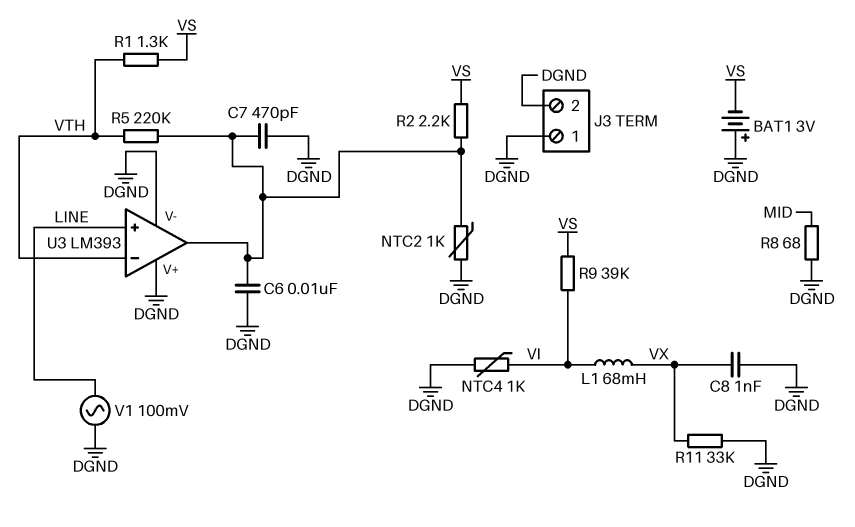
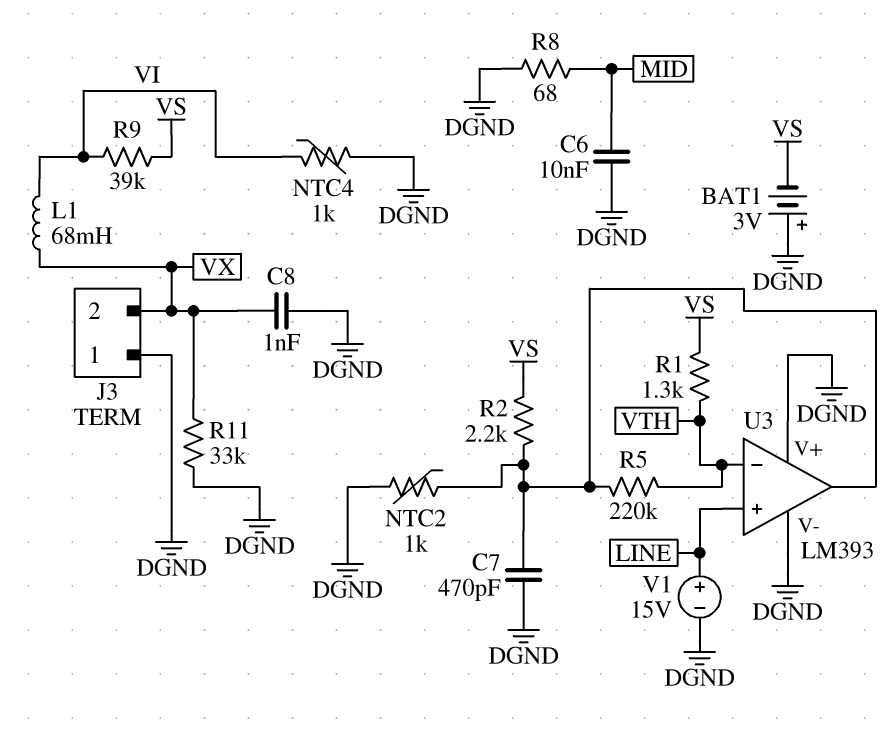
C6: 10nF (DGND, U3/out) -> 10nF (DGND, MID)
J3 pin 2: DGND -> VX
V1: AC 100mV (DGND, LINE) -> 15V (plus LINE, minus DGND)

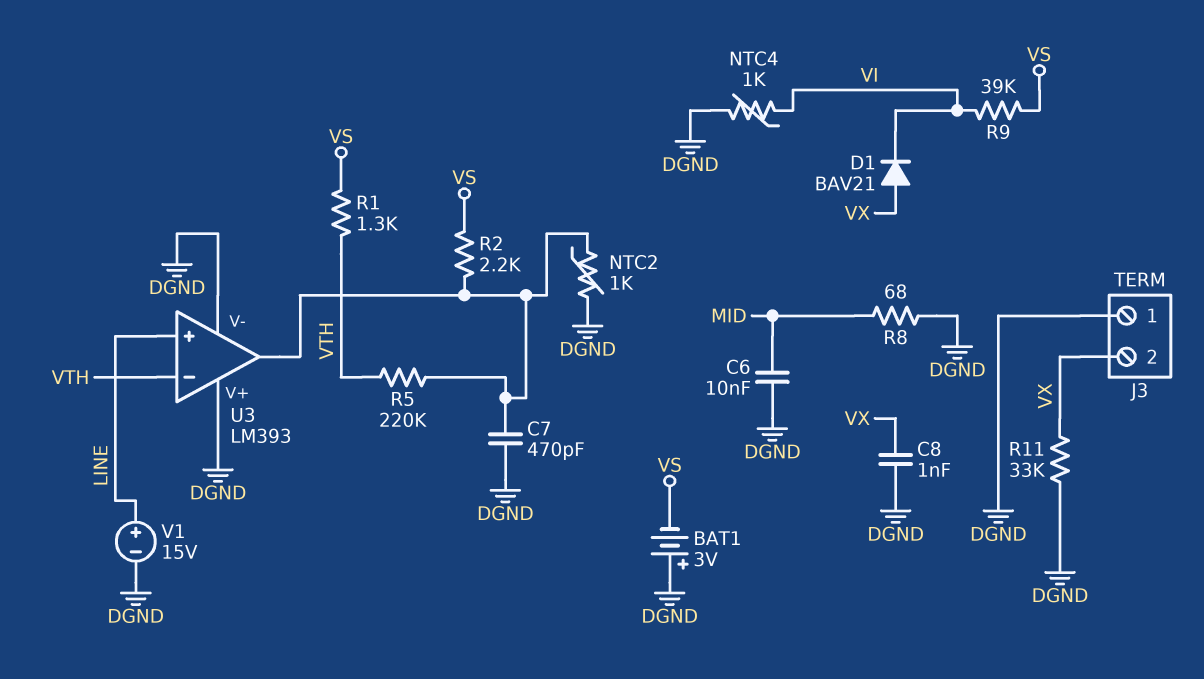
D1: none -> diode BAV21 (A VX, K VI)
L1: 68mH (VI, VX) -> none

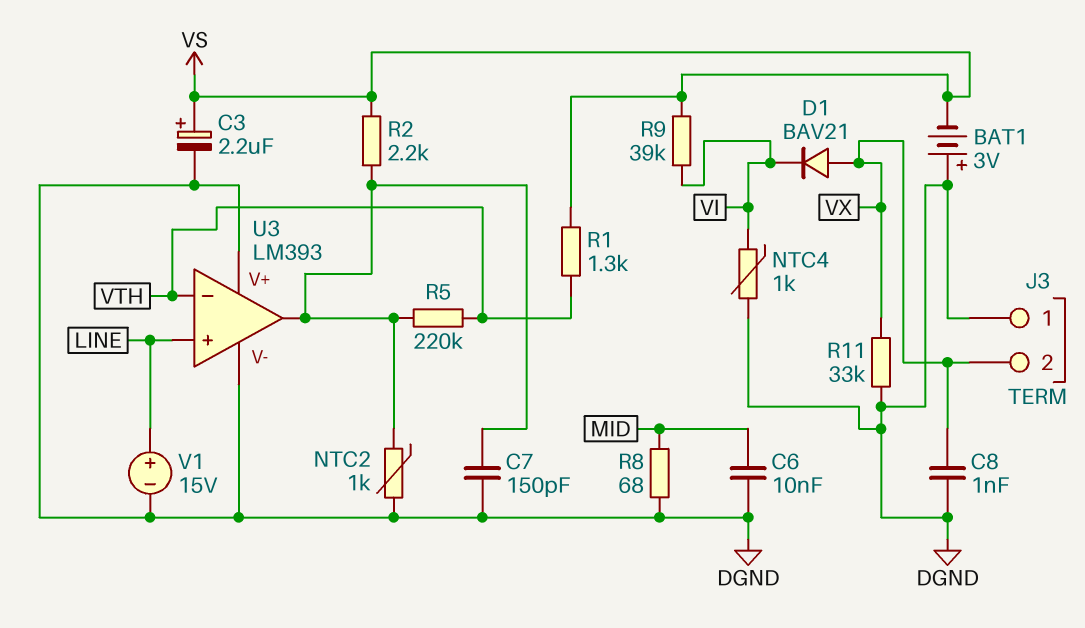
C3: none -> 2.2uF (plus VS, minus DGND)
C7: 470pF (DGND, U3/out) -> 150pF (DGND, U3/out)

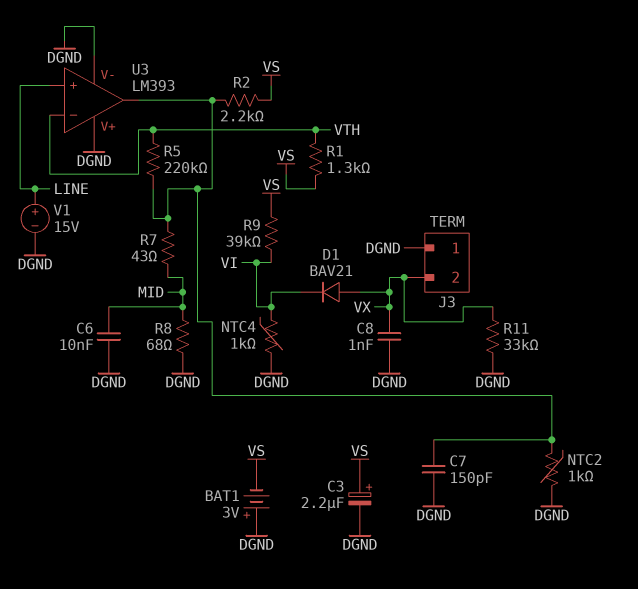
R7: none -> 43 (MID, U3/out)

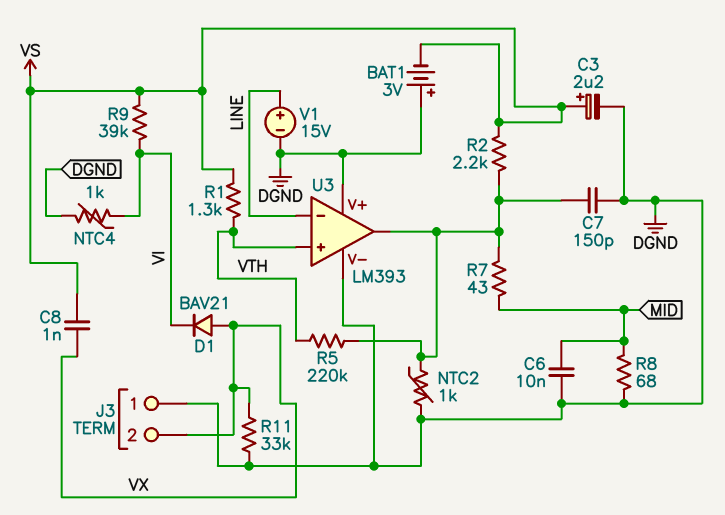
C8: 1nF (DGND, VX) -> 1nF (VS, VX)
U3 pin in+: LINE -> VTH
U3 pin in-: VTH -> LINE

